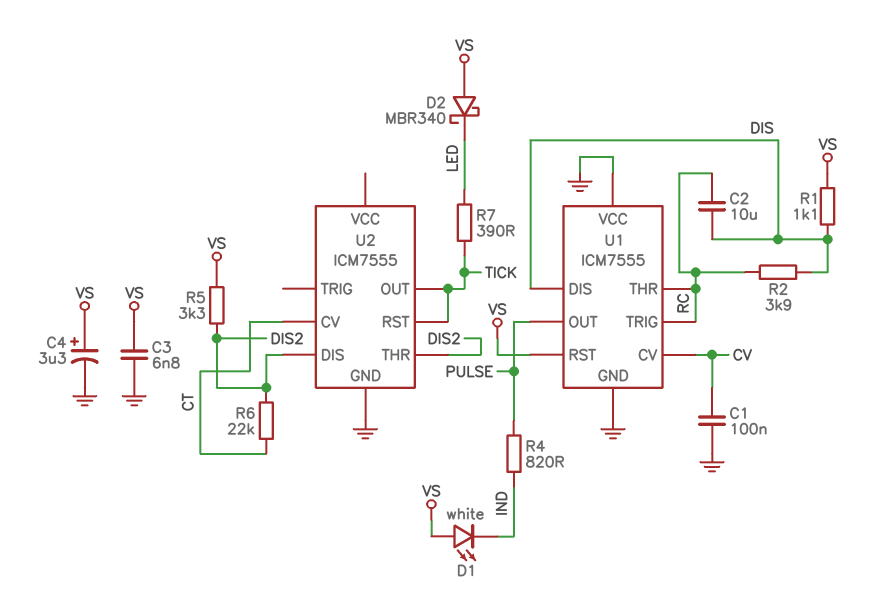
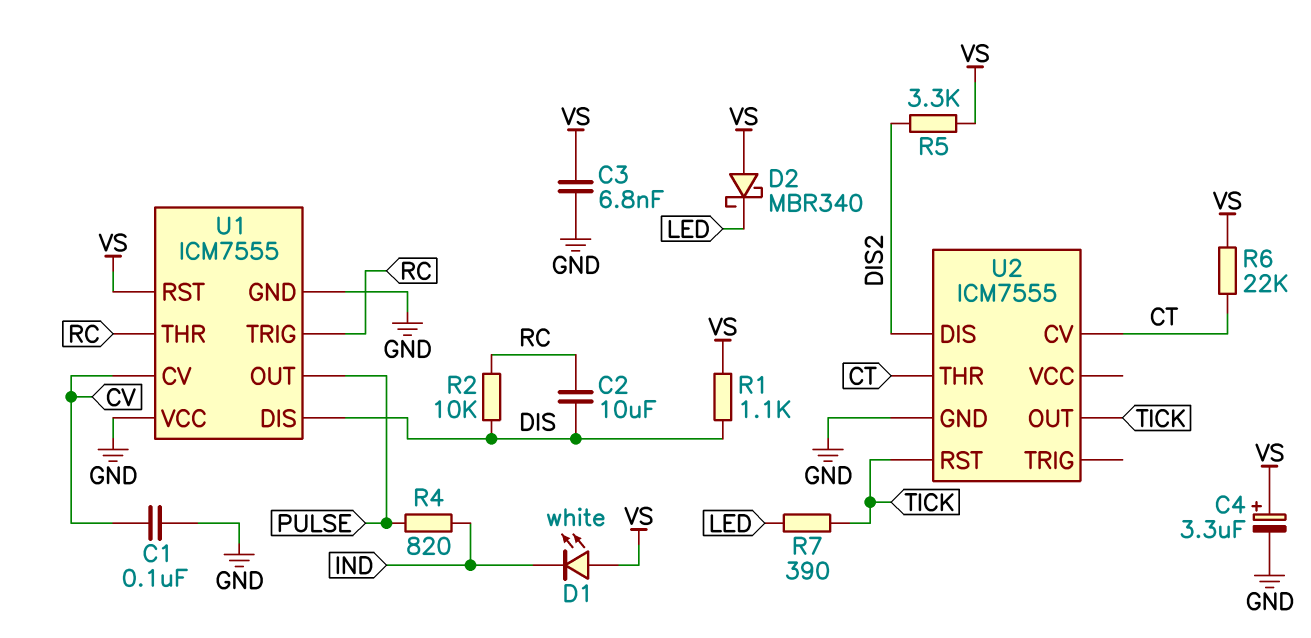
R2: 3.9k (DIS, RC) -> 10k (DIS, RC)
R6: 22k (CT, DIS2) -> 22k (CT, VS)
U2 pin THR: DIS2 -> CT

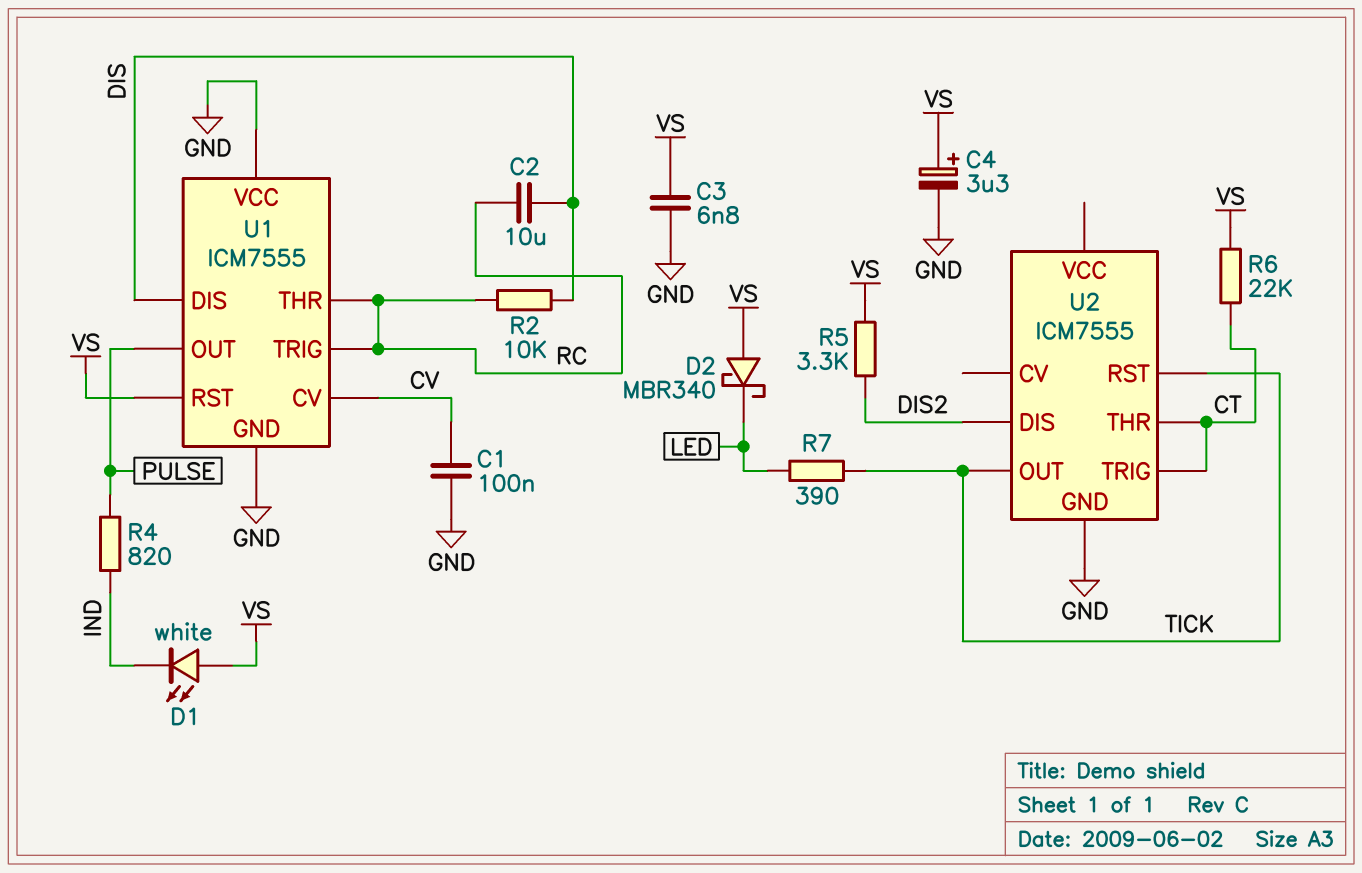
R1: 1.1k (DIS, VS) -> none
U2 pin CV: CT -> none
U2 pin TRIG: none -> CT

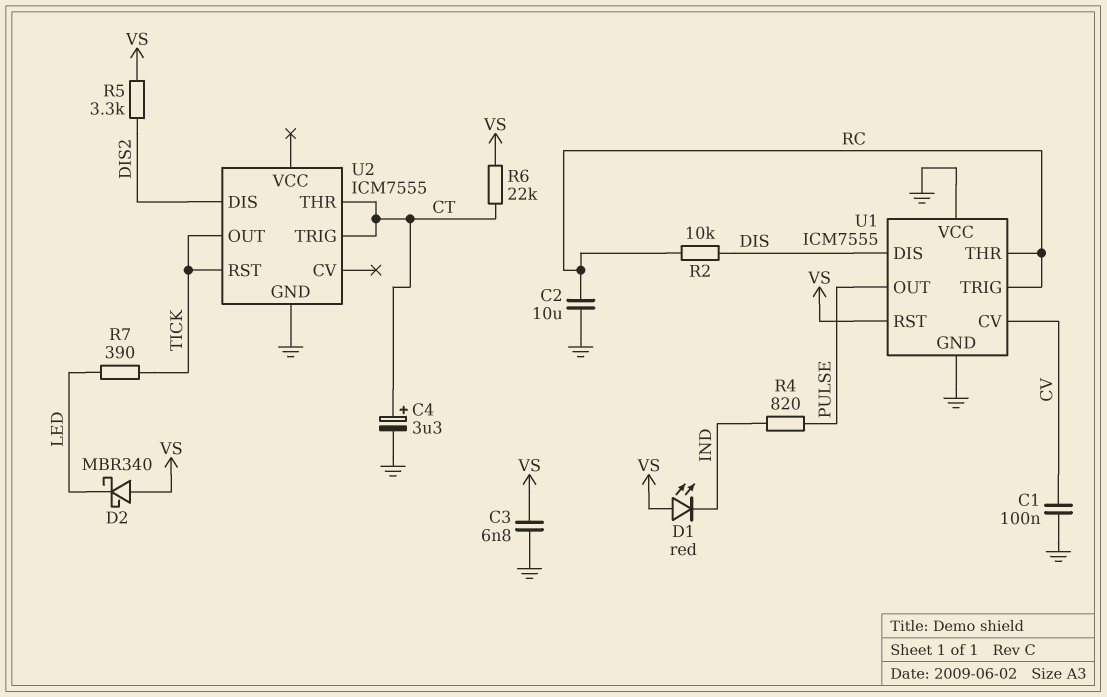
C2: 10uF (DIS, RC) -> 10uF (GND, RC)
C4: 3.3uF (plus VS, minus GND) -> 3.3uF (plus CT, minus GND)
D1: LED white (A VS, K IND) -> LED red (A VS, K IND)

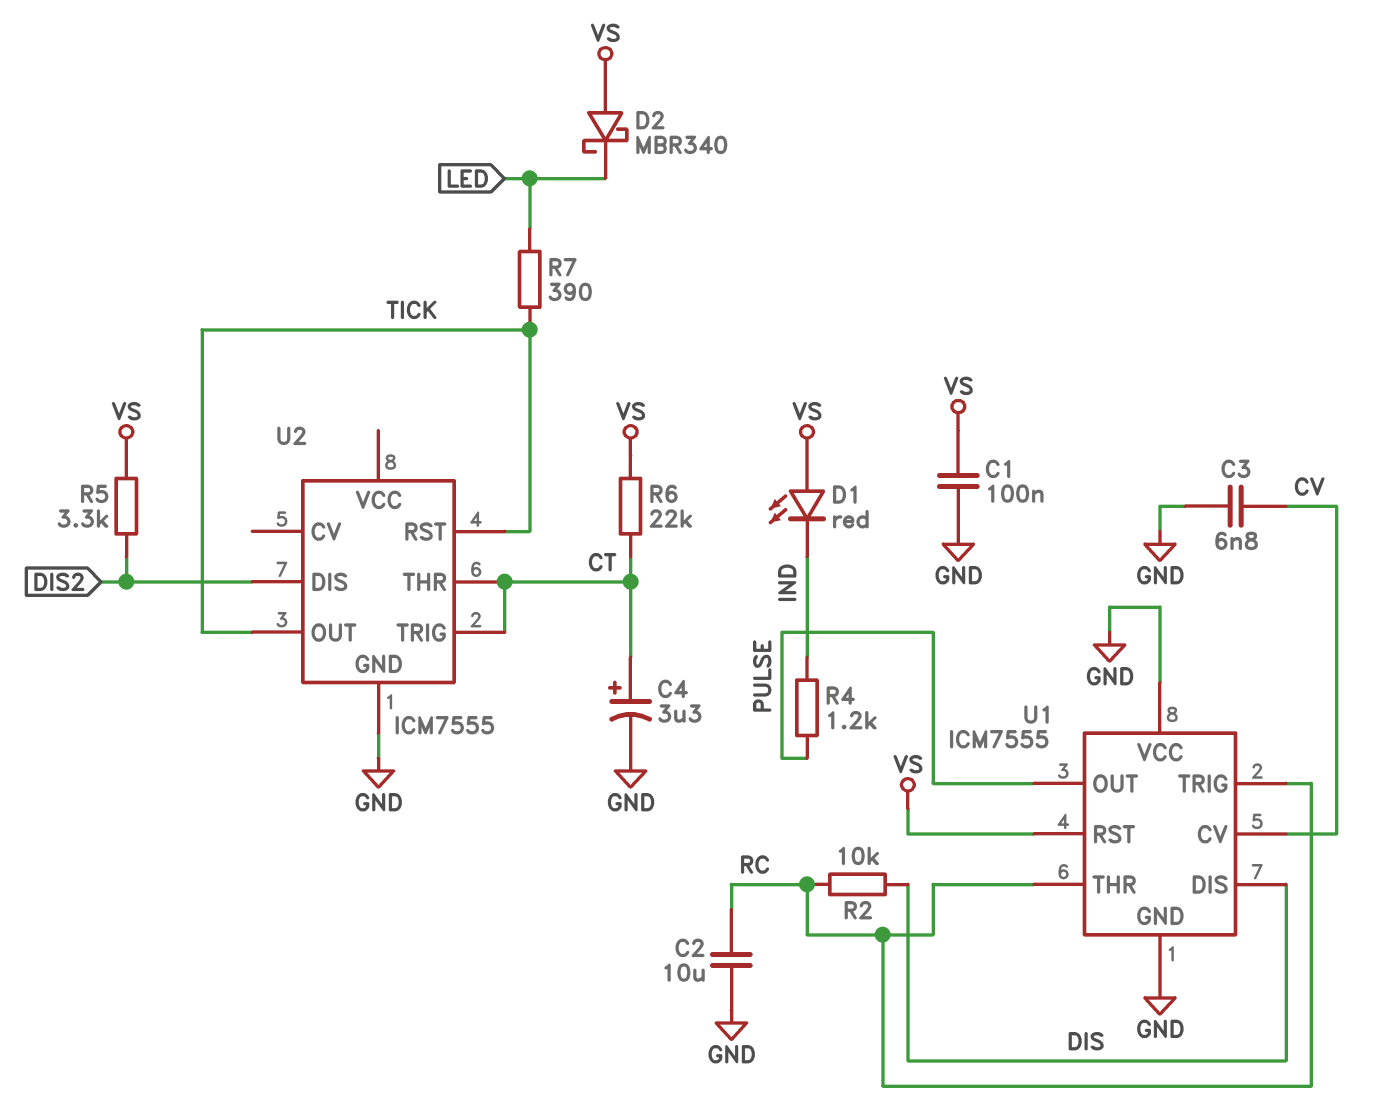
C1: 100nF (CV, GND) -> 100nF (GND, VS)
C3: 6.8nF (GND, VS) -> 6.8nF (CV, GND)
R4: 820 (IND, PULSE) -> 1.2k (IND, PULSE)

